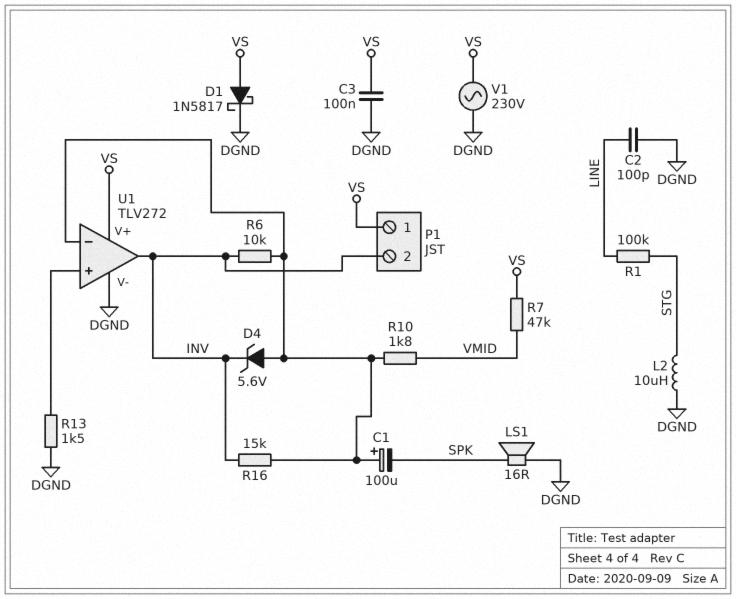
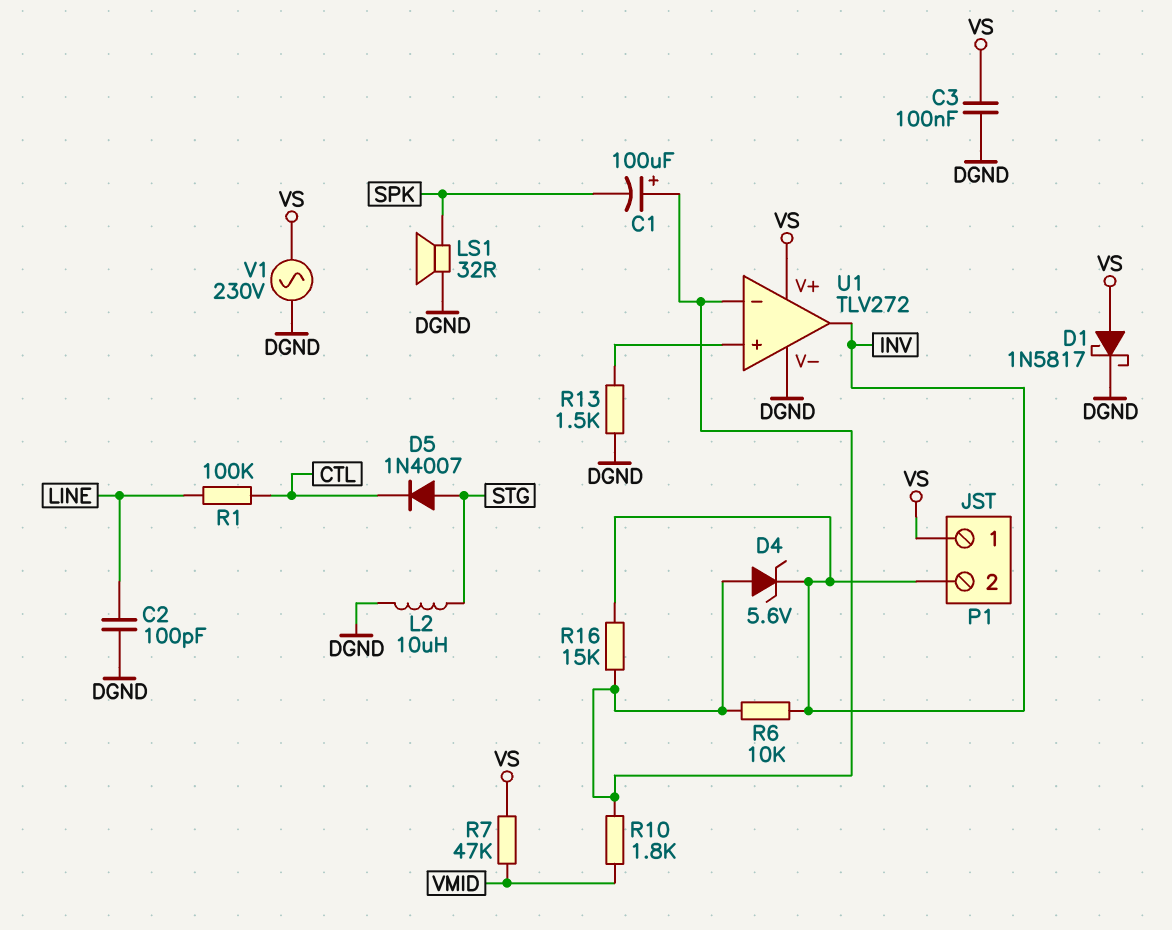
D5: none -> diode 1N4007 (A STG, K CTL)
LS1: speaker 16R (DGND, SPK) -> speaker 32R (DGND, SPK)
R1: 100k (LINE, STG) -> 100k (CTL, LINE)

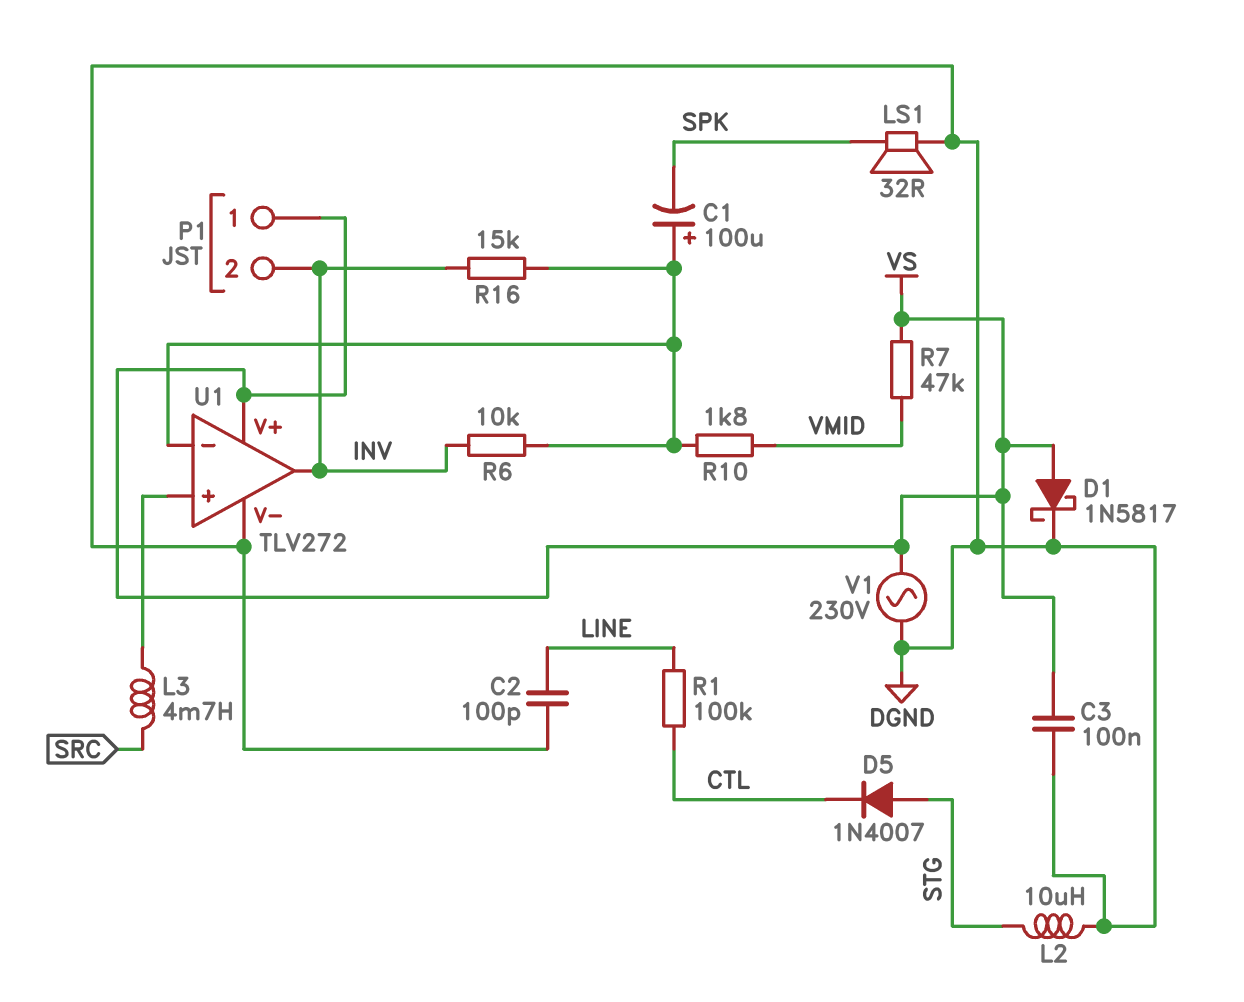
D4: zener 5.6V (A U1/in-, K INV) -> none
L3: none -> 4.7mH (SRC, U1/in+)
R13: 1.5k (DGND, U1/in+) -> none

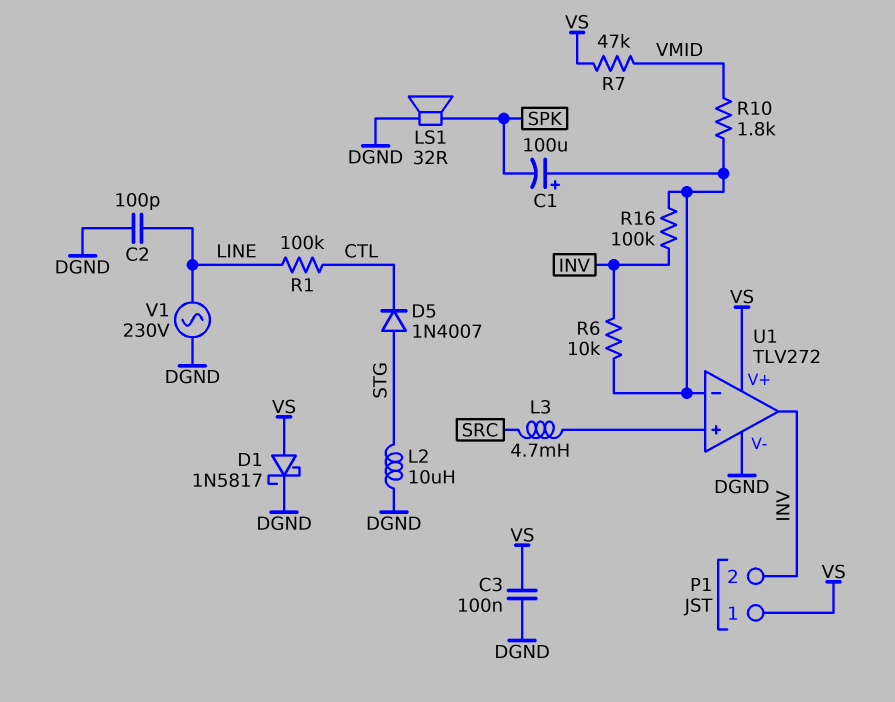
R16: 15k (INV, U1/in-) -> 100k (INV, U1/in-)
V1: AC 230V (DGND, VS) -> AC 230V (DGND, LINE)

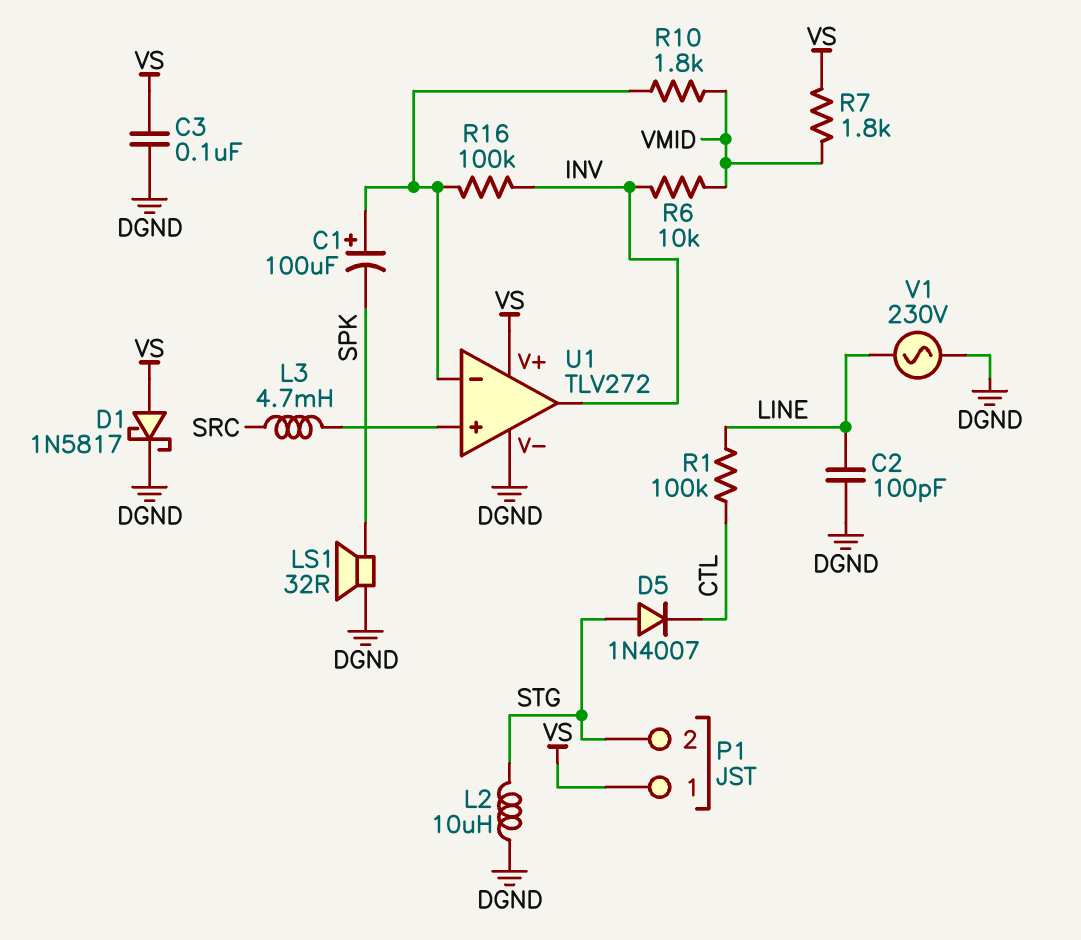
P1 pin 2: INV -> STG
R6: 10k (INV, U1/in-) -> 10k (INV, VMID)
R7: 47k (VMID, VS) -> 1.8k (VMID, VS)

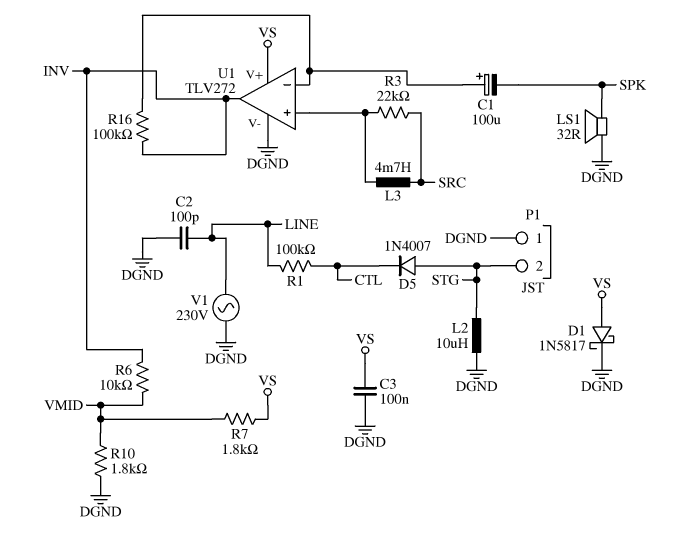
P1 pin 1: VS -> DGND
R3: none -> 22k (SRC, U1/in+)
R10: 1.8k (U1/in-, VMID) -> 1.8k (DGND, VMID)

